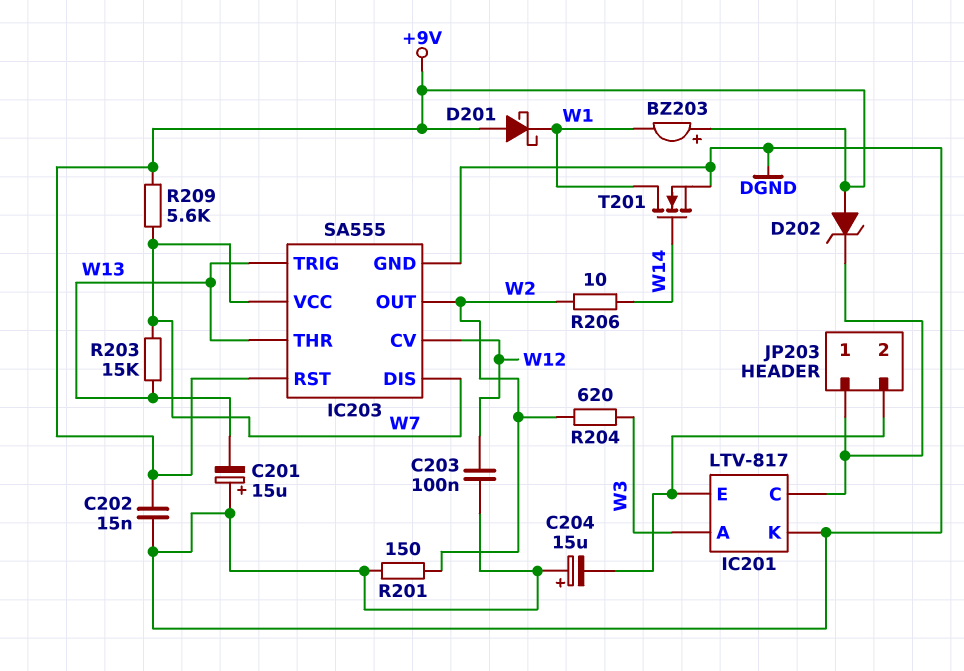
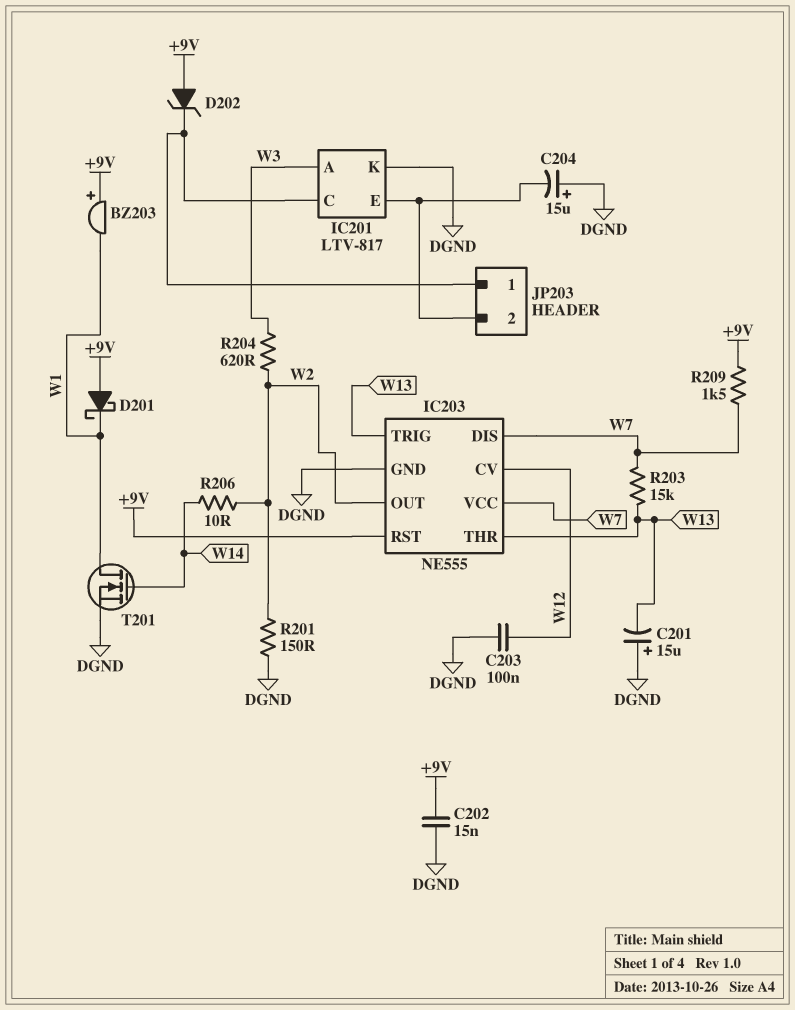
IC203: SA555 -> NE555
R209: 5.6k (+9V, W7) -> 1.5k (+9V, W7)

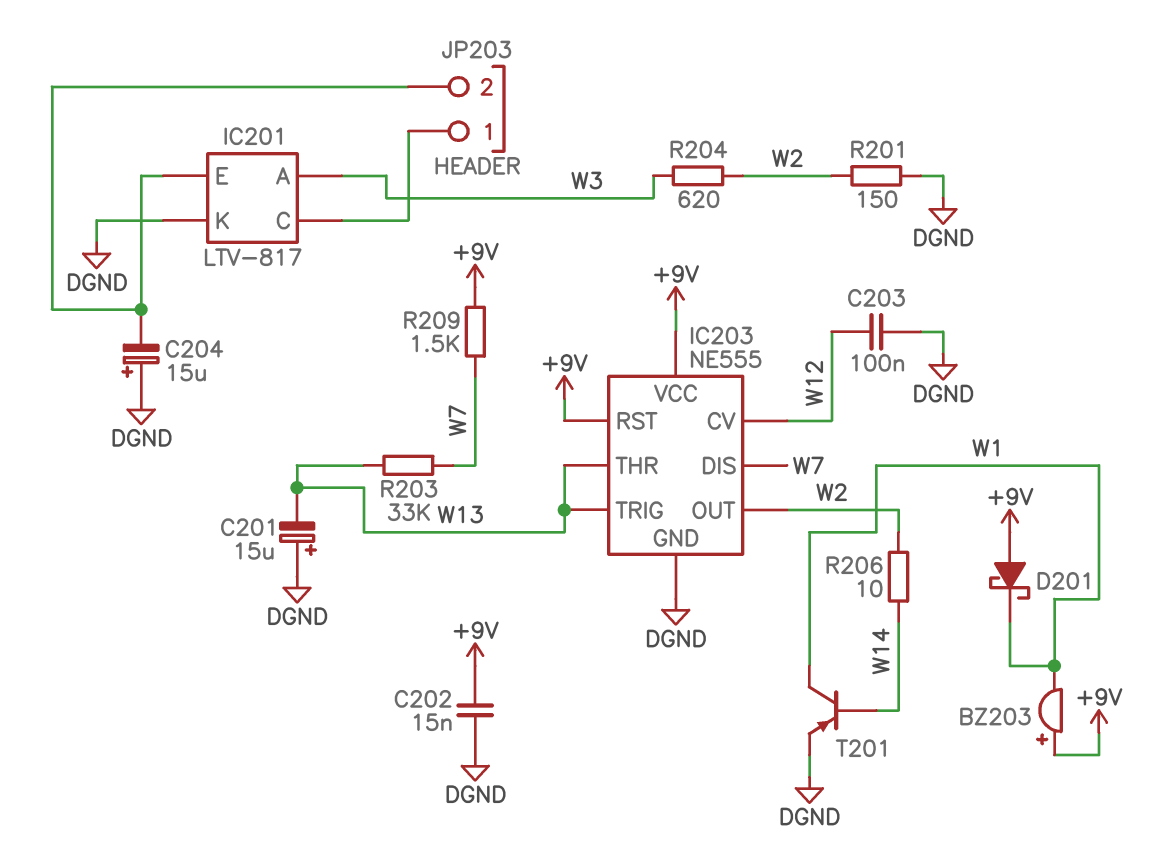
D202: zener (A +9V, K IC201/C) -> none
IC203 pin VCC: W7 -> +9V
R203: 15k (W7, W13) -> 33k (W7, W13)
T201: NMOS (G W14, D W1, S DGND) -> PNP (B W14, C W1, E DGND)

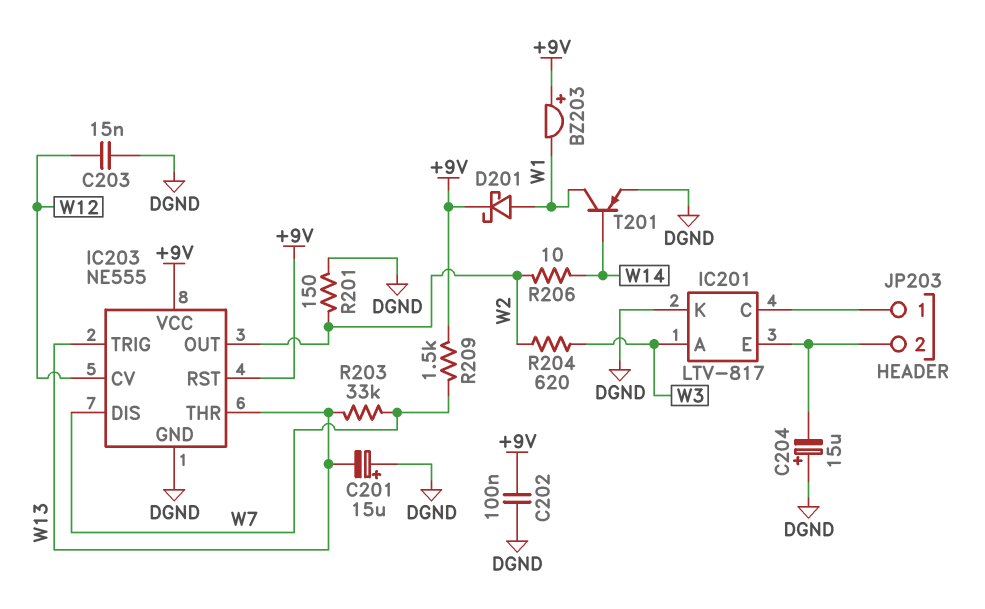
C202: 15nF (+9V, DGND) -> 100nF (+9V, DGND)
C203: 100nF (DGND, W12) -> 15nF (DGND, W12)
D201: schottky (A +9V, K W1) -> schottky (A W1, K +9V)

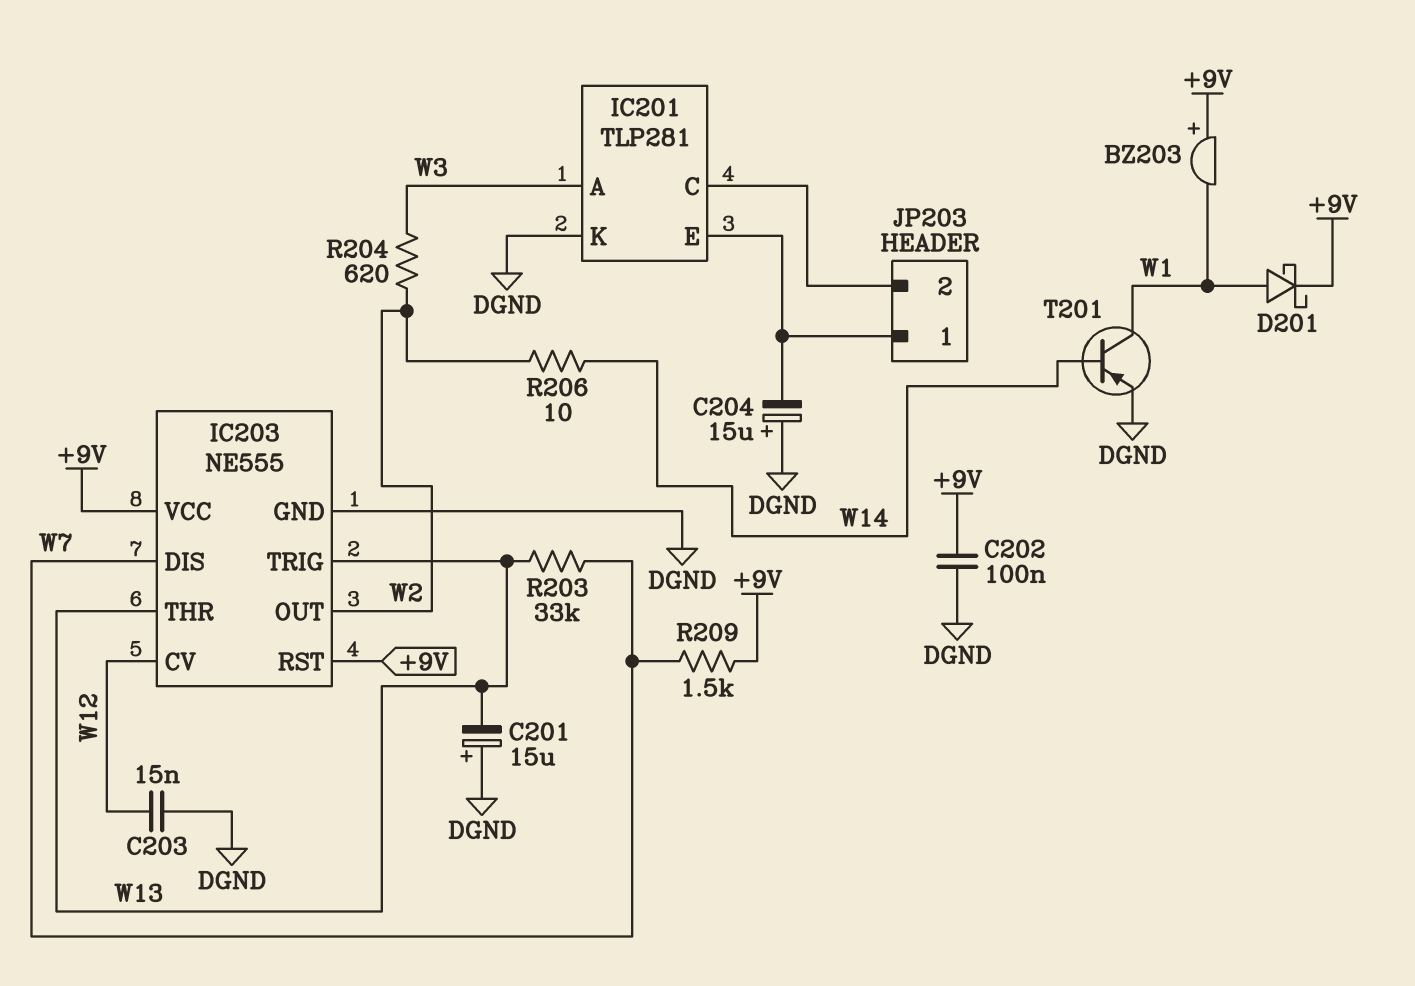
IC201: LTV-817 -> TLP281
JP203 pin 1: IC201/C -> IC201/E
JP203 pin 2: IC201/E -> IC201/C
R201: 150 (DGND, W2) -> none

